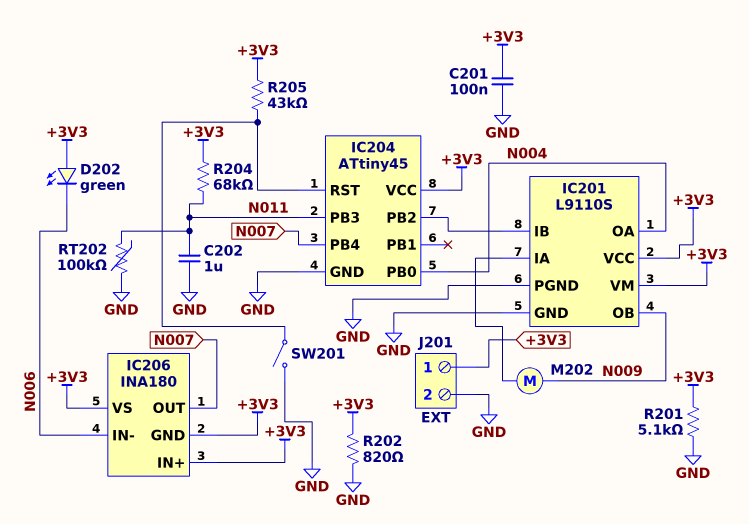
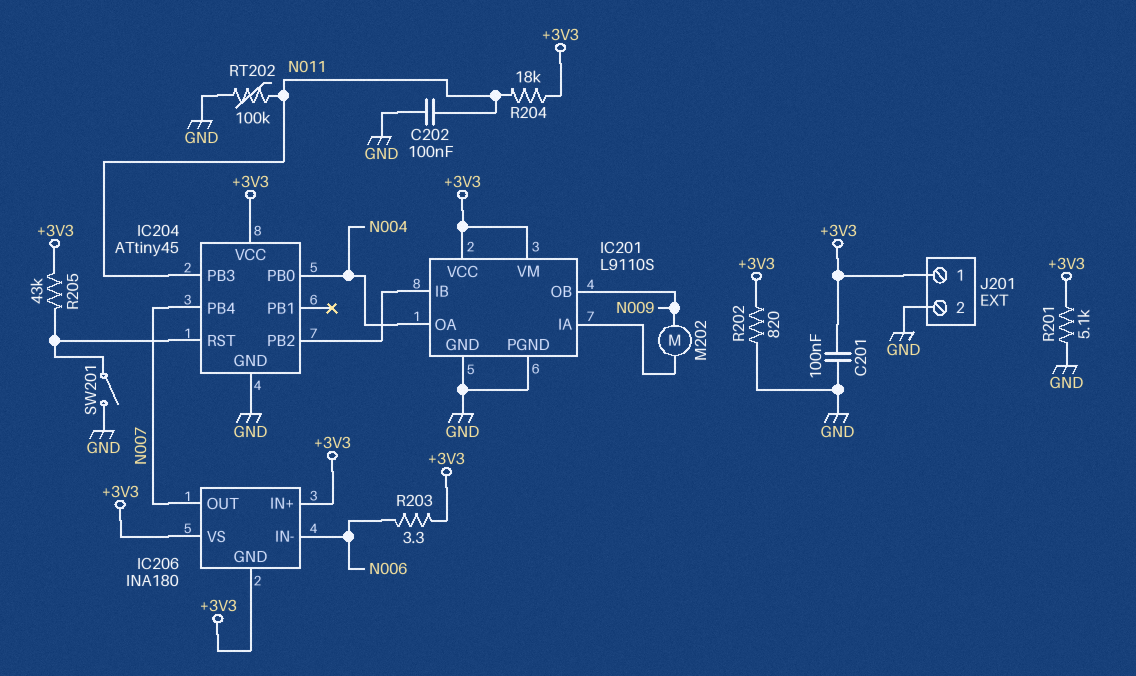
C202: 1uF (GND, N011) -> 100nF (GND, N011)
D202: LED green (A +3V3, K N006) -> none
R203: none -> 3.3 (+3V3, N006)
R204: 68k (+3V3, N011) -> 18k (+3V3, N011)

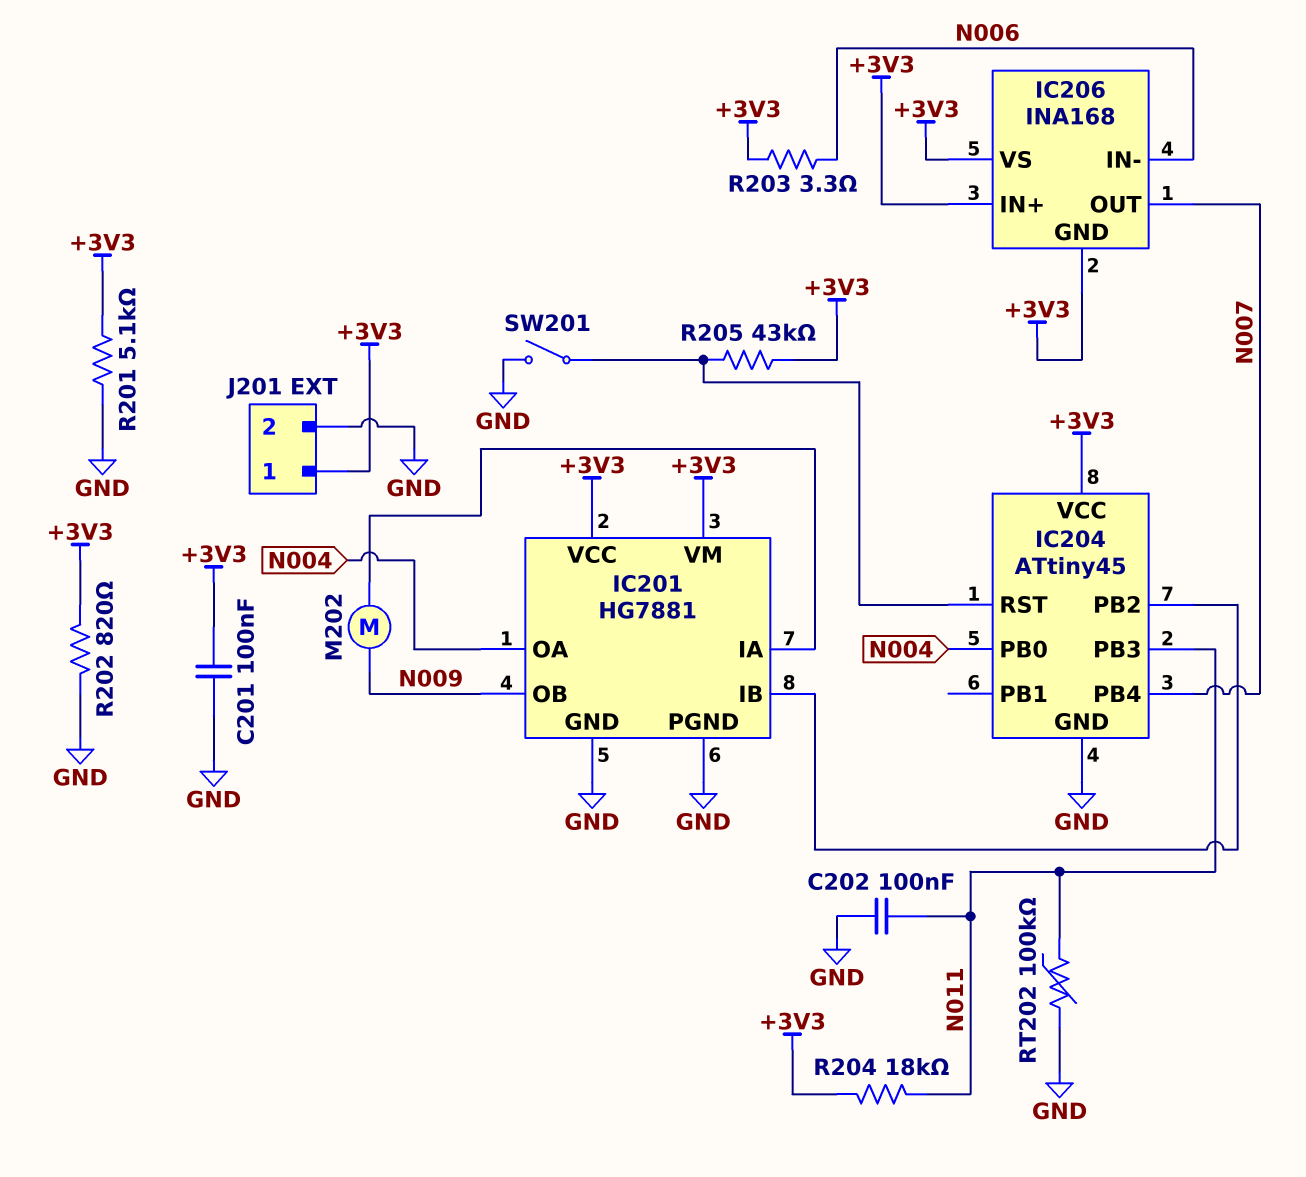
IC201: L9110S -> HG7881
IC206: INA180 -> INA168

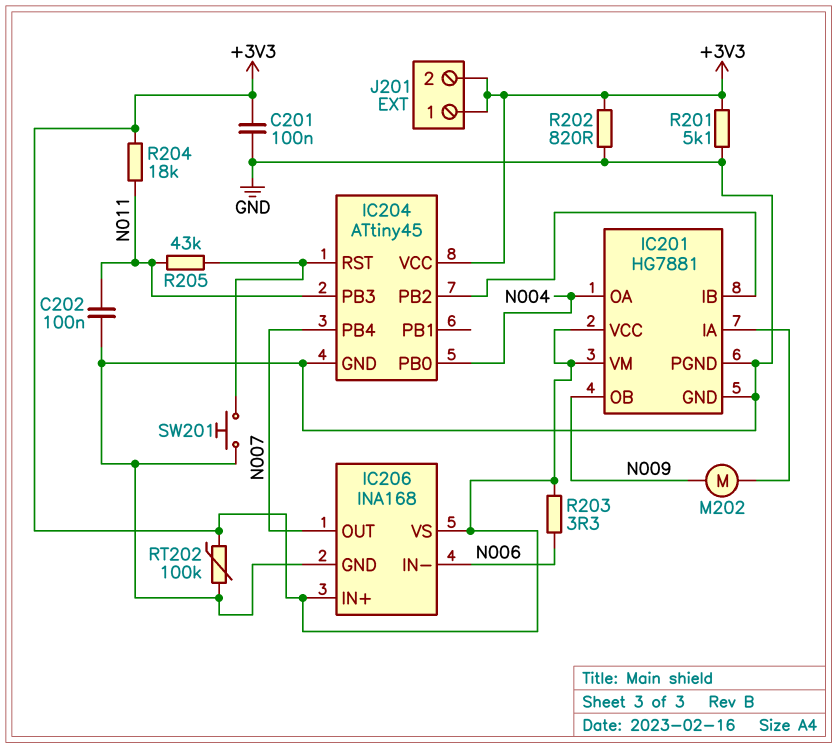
IC206 pin GND: +3V3 -> GND
J201 pin 2: GND -> +3V3
R205: 43k (+3V3, IC204/RST) -> 43k (IC204/RST, N011)
RT202: 100k (GND, N011) -> 100k (+3V3, GND)
SW201: switch (GND, IC204/RST) -> button (GND, IC204/RST)

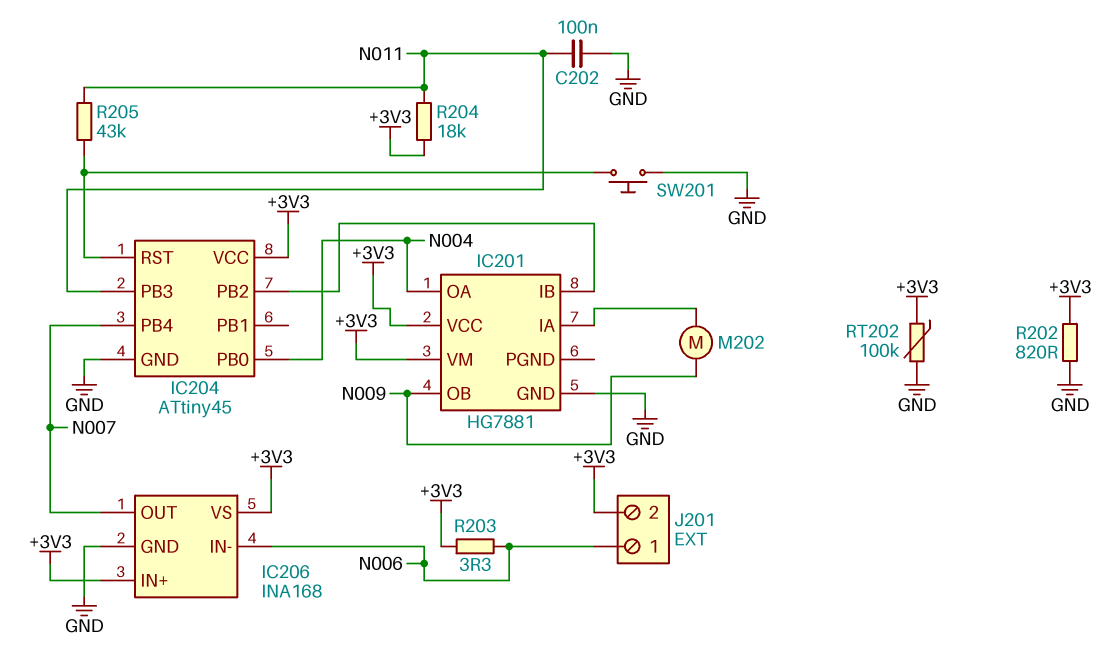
C201: 100nF (+3V3, GND) -> none
IC201 pin PGND: GND -> none
J201 pin 1: +3V3 -> N006
R201: 5.1k (+3V3, GND) -> none

